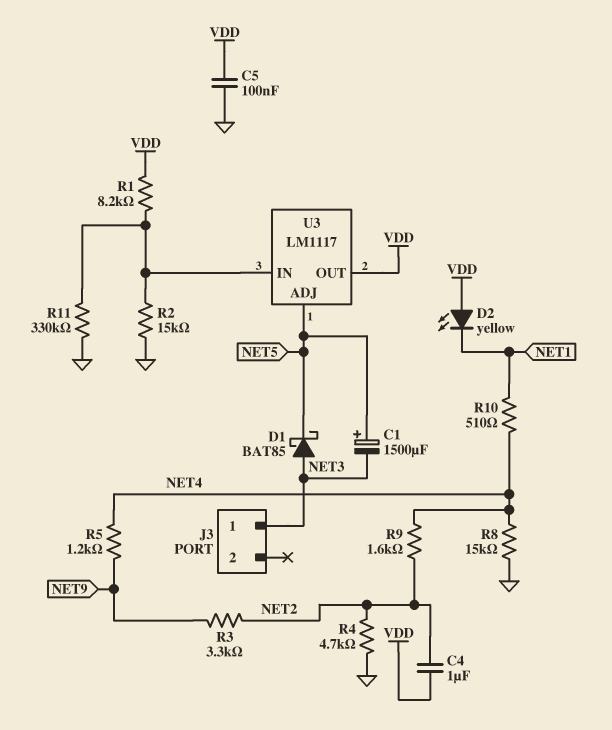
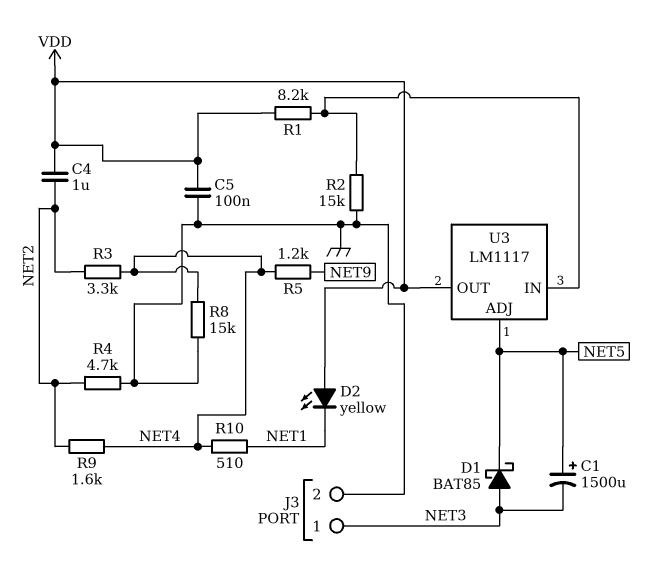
J3 pin 2: none -> GND
R3: 3.3k (NET2, NET9) -> 3.3k (NET2, NET4)
R11: 330k (GND, U3/IN) -> none

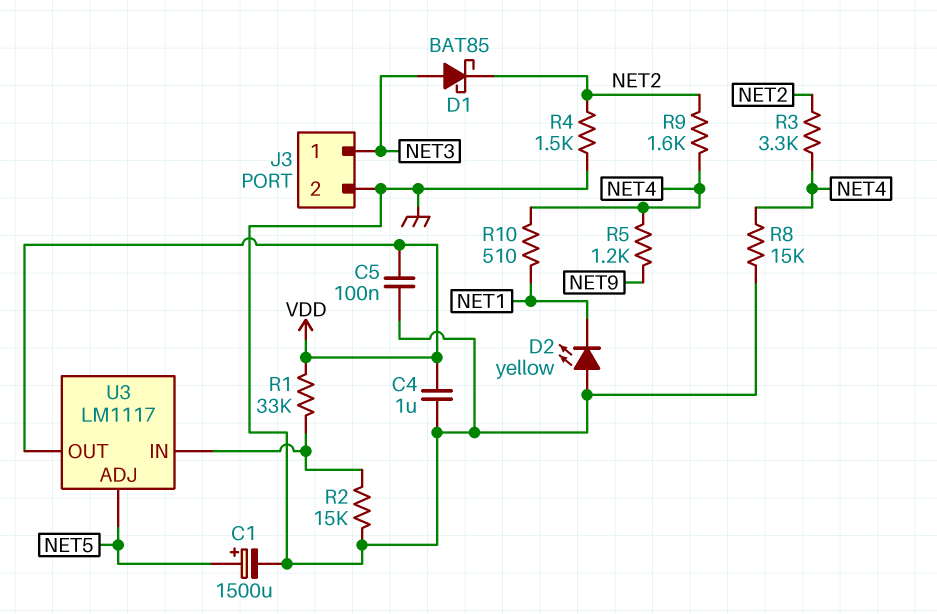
C1: 1500uF (plus NET5, minus NET3) -> 1500uF (plus NET5, minus GND)
C4: 1uF (NET2, VDD) -> 1uF (GND, VDD)
D1: schottky BAT85 (A NET3, K NET5) -> schottky BAT85 (A NET3, K NET2)
D2: LED yellow (A VDD, K NET1) -> LED yellow (A GND, K NET1)
R1: 8.2k (U3/IN, VDD) -> 33k (U3/IN, VDD)
R4: 4.7k (GND, NET2) -> 1.5k (GND, NET2)

